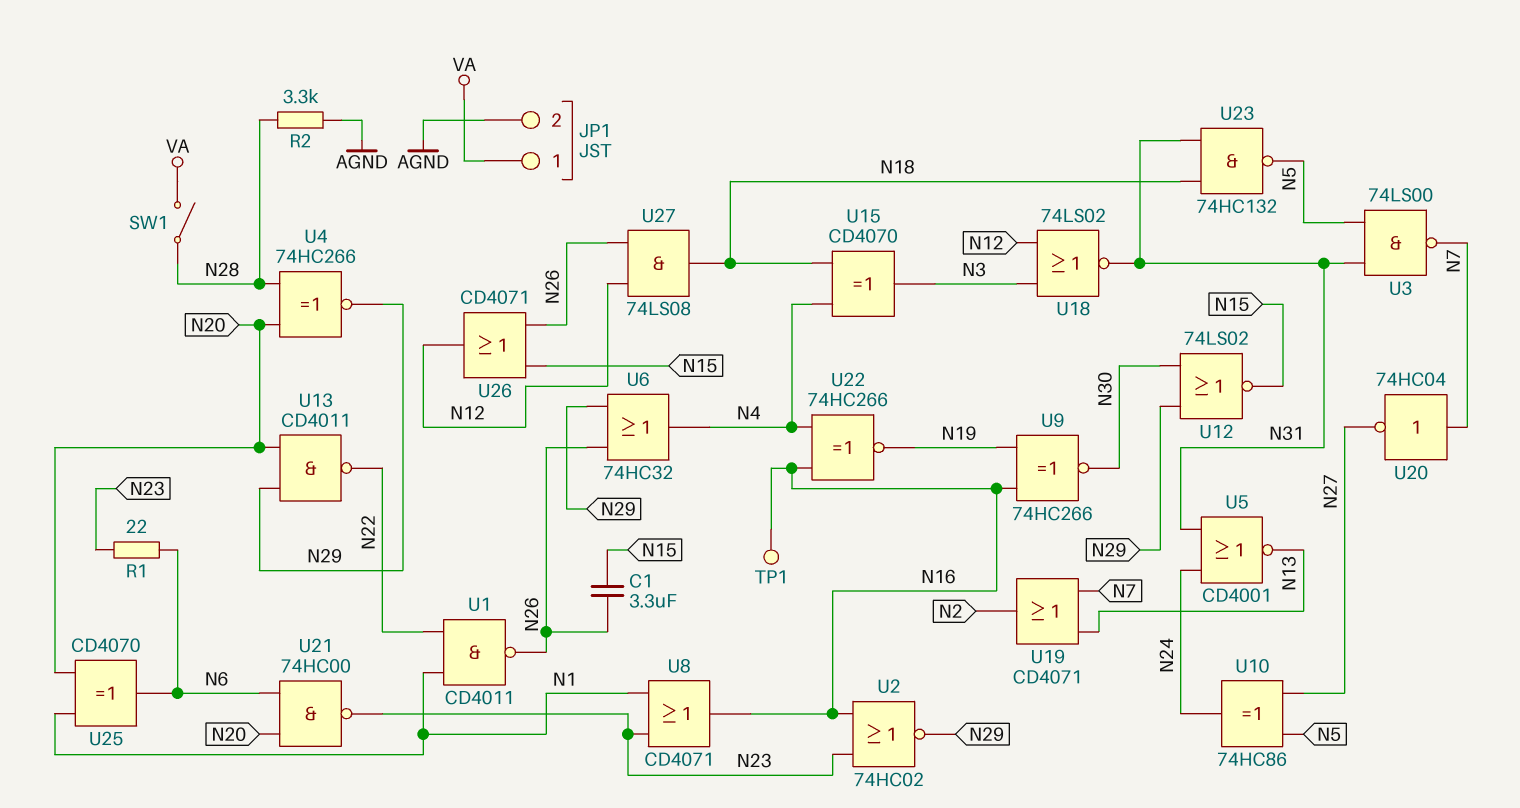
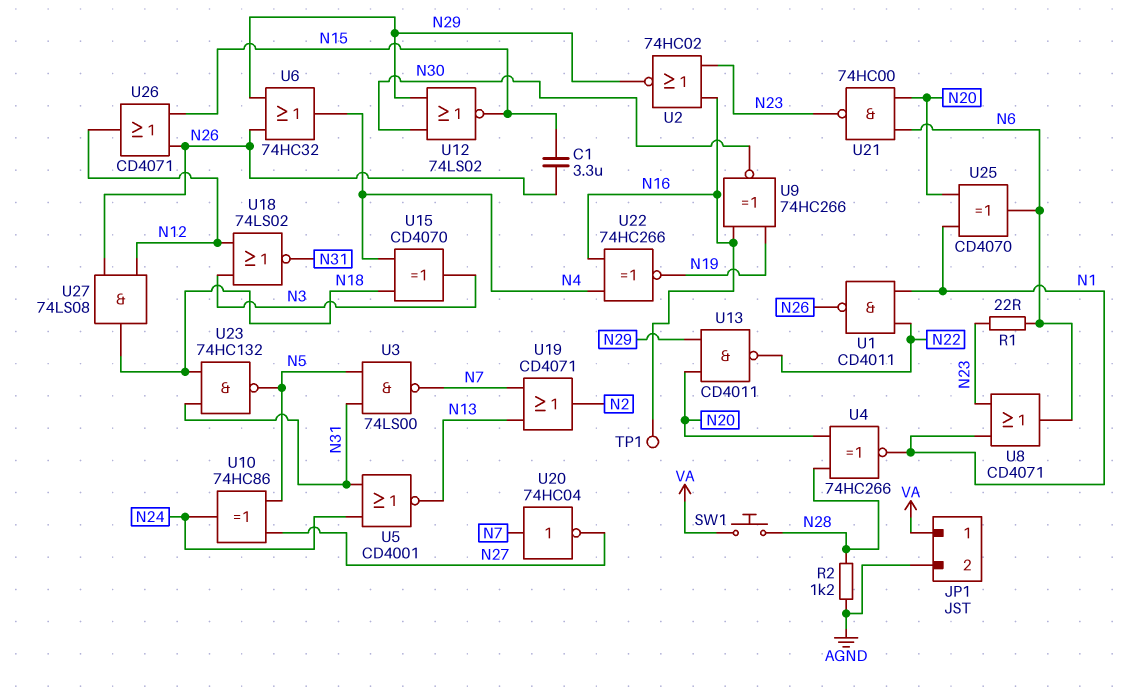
R2: 3.3k (AGND, N28) -> 1.2k (AGND, N28)
SW1: switch (N28, VA) -> button (N28, VA)
U4: XNOR 74HC266 (in N20, in N28, out N29) -> XNOR 74HC266 (in N20, in N28, out N1)
U8: OR CD4071 (in N1, in N23, out N16) -> OR CD4071 (in N1, in N23, out N6)

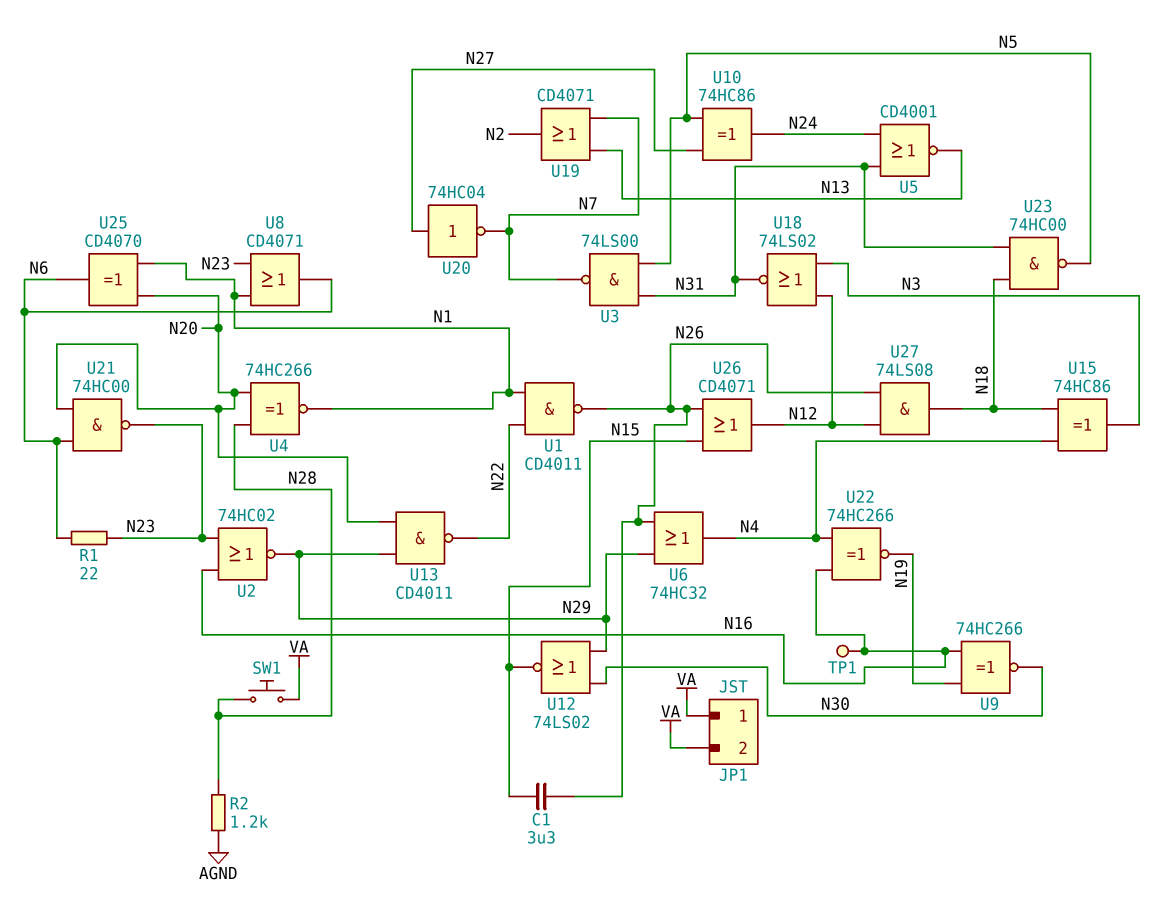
JP1 pin 2: AGND -> VA
U15: XOR CD4070 (in N4, in N18, out N3) -> XOR 74HC86 (in N4, in N18, out N3)
U20: NOT 74HC04 (in N7, out N27) -> NOT 74HC04 (in N27, out N7)
U23: NAND 74HC132 (in N18, in N31, out N5) -> NAND 74HC00 (in N18, in N31, out N5)

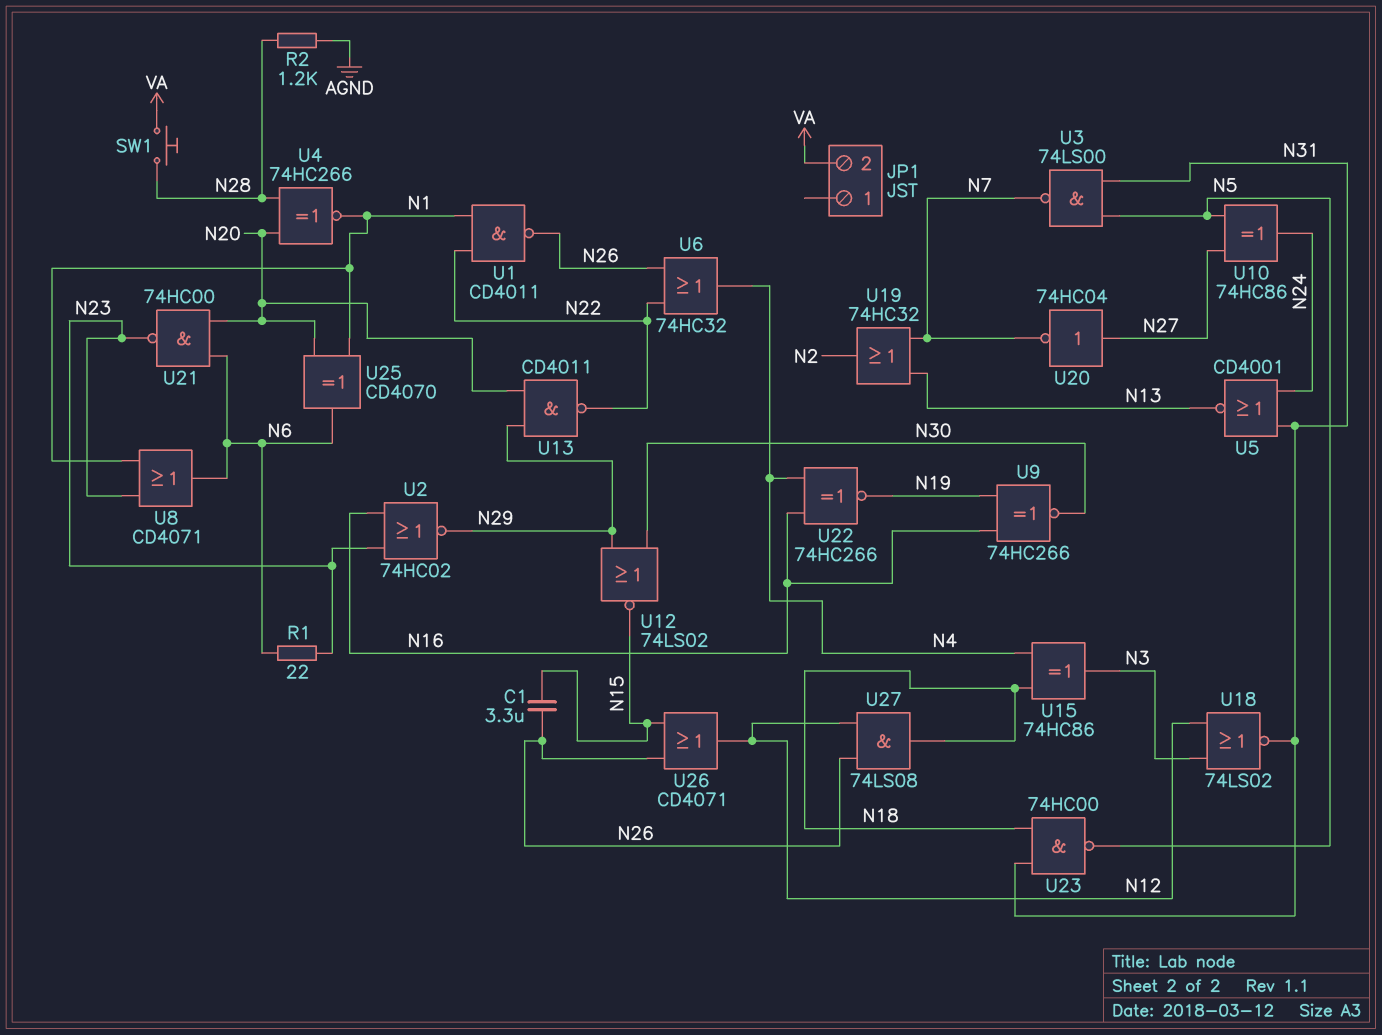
JP1 pin 1: VA -> none
TP1: test point (N16) -> none
U6: OR 74HC32 (in N26, in N29, out N4) -> OR 74HC32 (in N22, in N26, out N4)
U19: OR CD4071 (in N7, in N13, out N2) -> OR 74HC32 (in N7, in N13, out N2)

